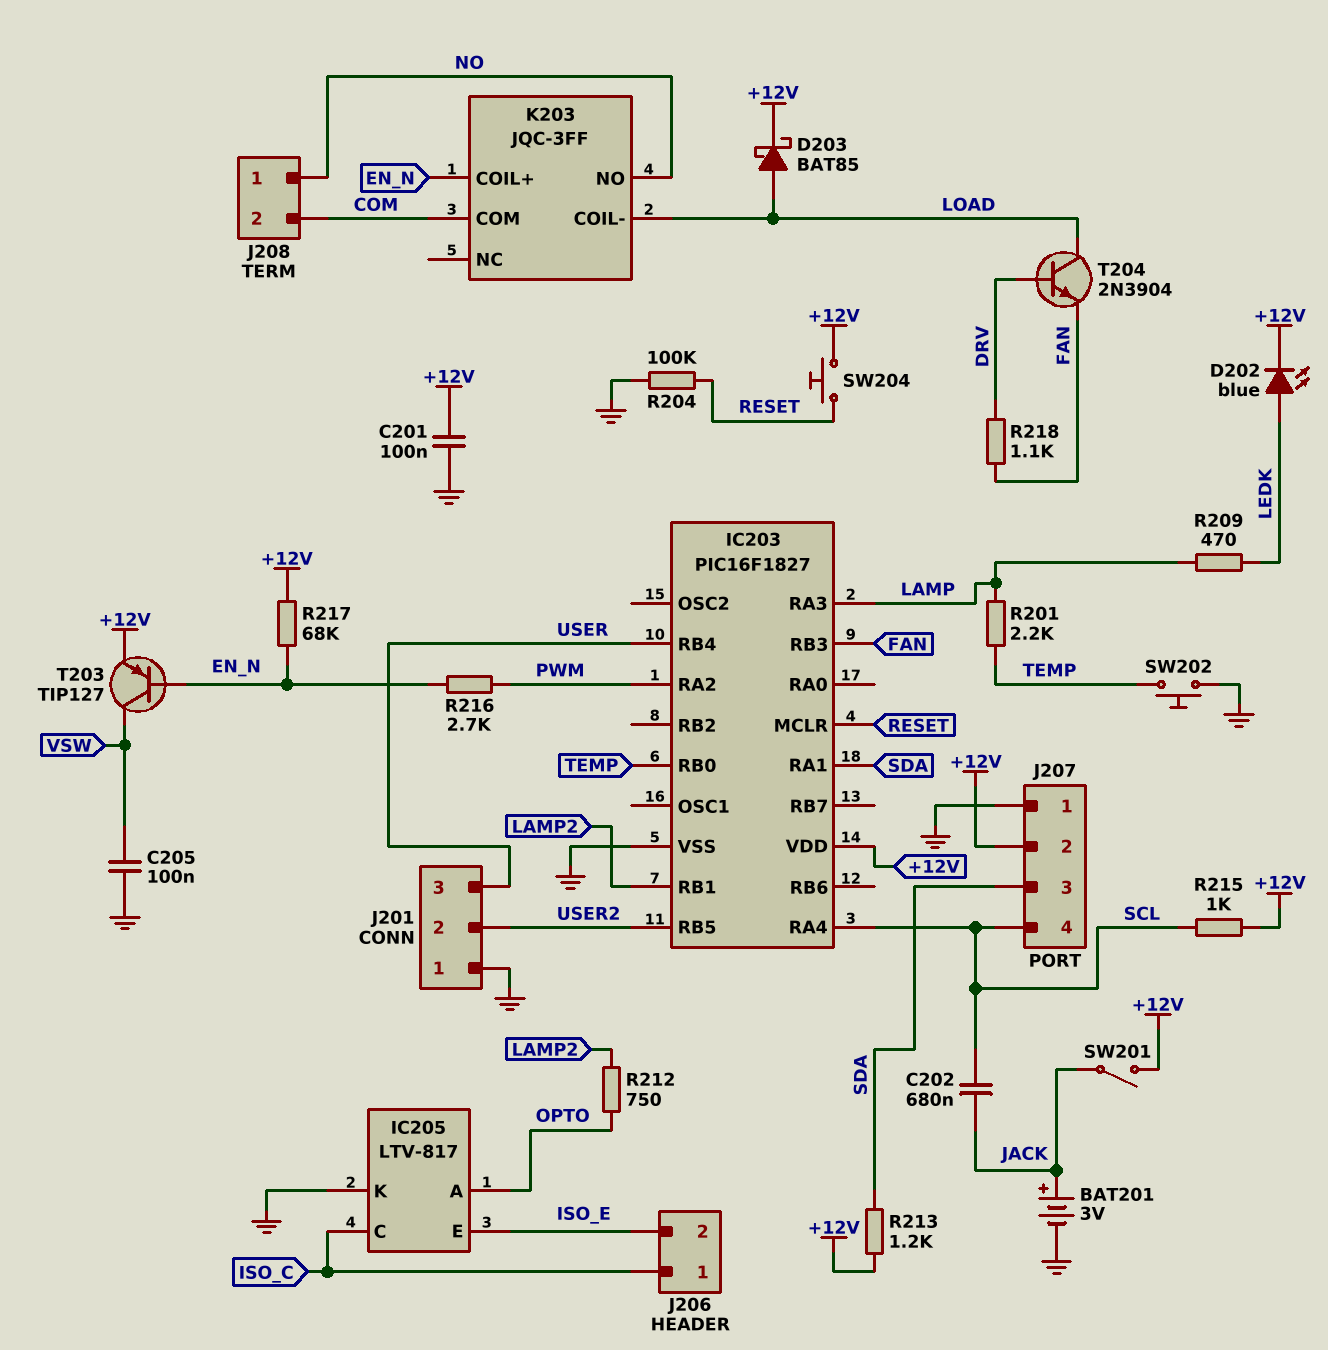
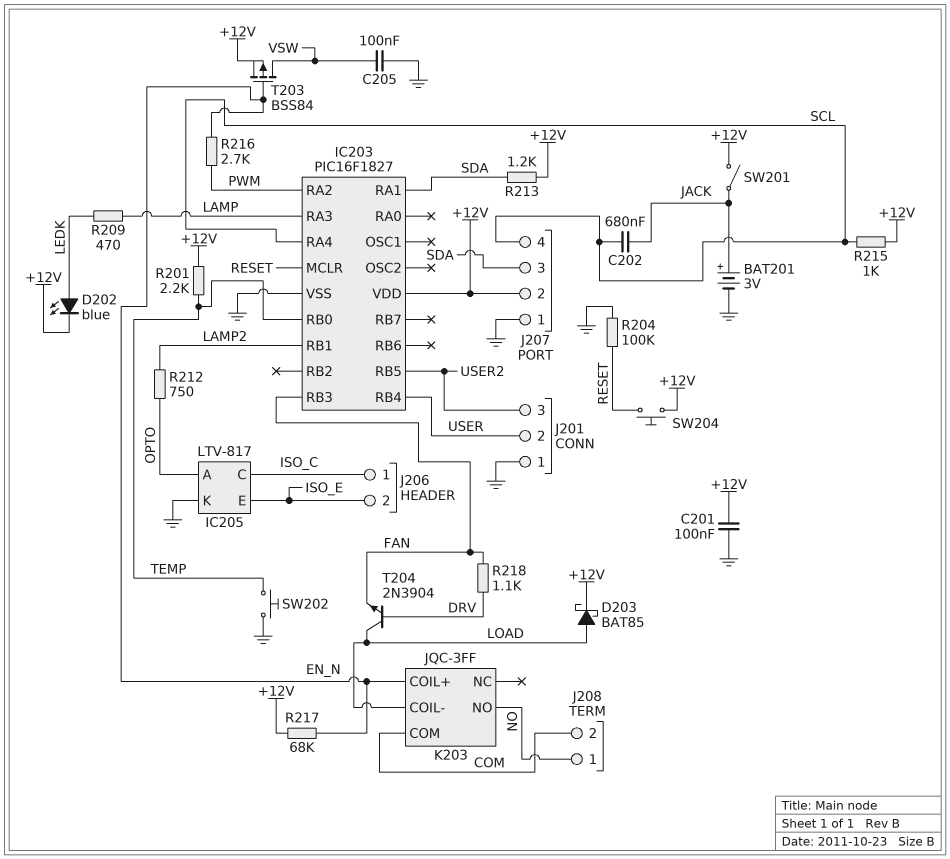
J201 pin 2: USER2 -> USER
J201 pin 3: USER -> USER2
R201: 2.2k (LAMP, TEMP) -> 2.2k (+12V, TEMP)
T203: PNP TIP127 (B EN_N, C VSW, E +12V) -> PMOS BSS84 (G EN_N, D VSW, S +12V)

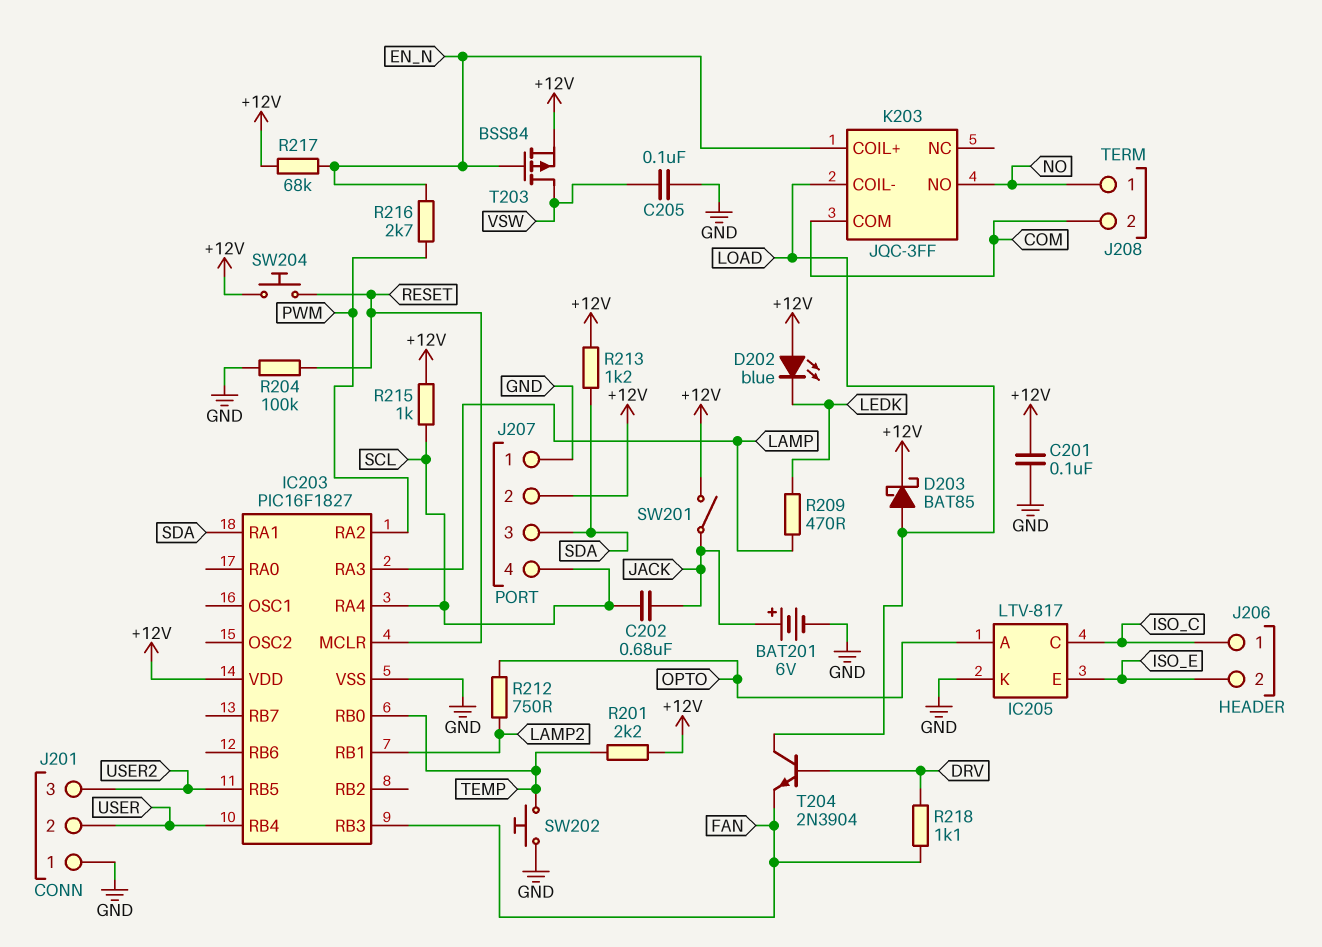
BAT201: 3V (plus JACK, minus GND) -> 6V (plus JACK, minus GND)
D202: LED blue (A LEDK, K +12V) -> LED blue (A +12V, K LEDK)

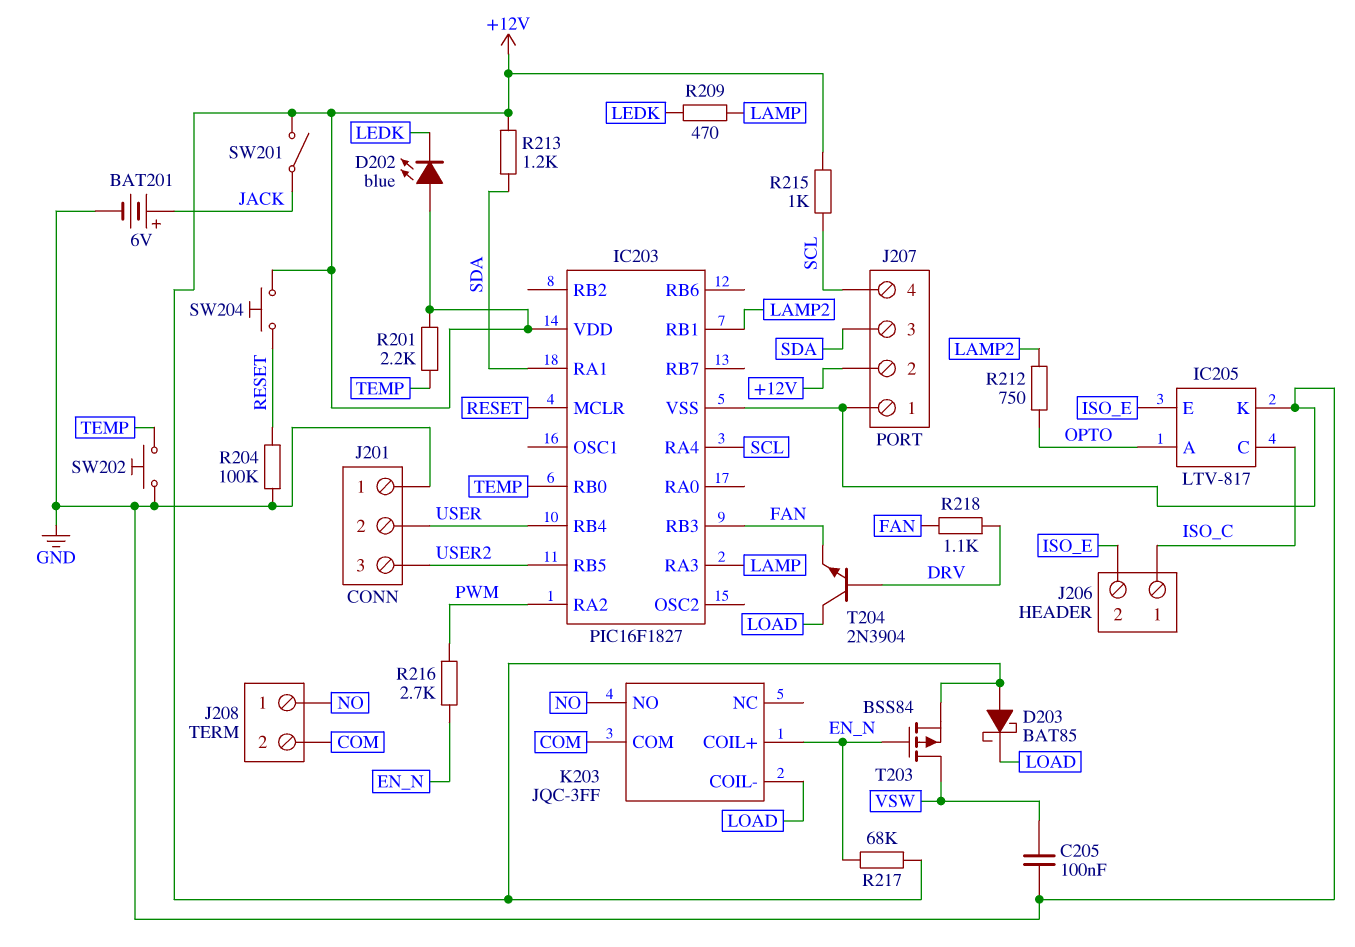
C201: 100nF (+12V, GND) -> none
C202: 680nF (JACK, SCL) -> none
D203: schottky BAT85 (A LOAD, K +12V) -> schottky BAT85 (A +12V, K LOAD)

